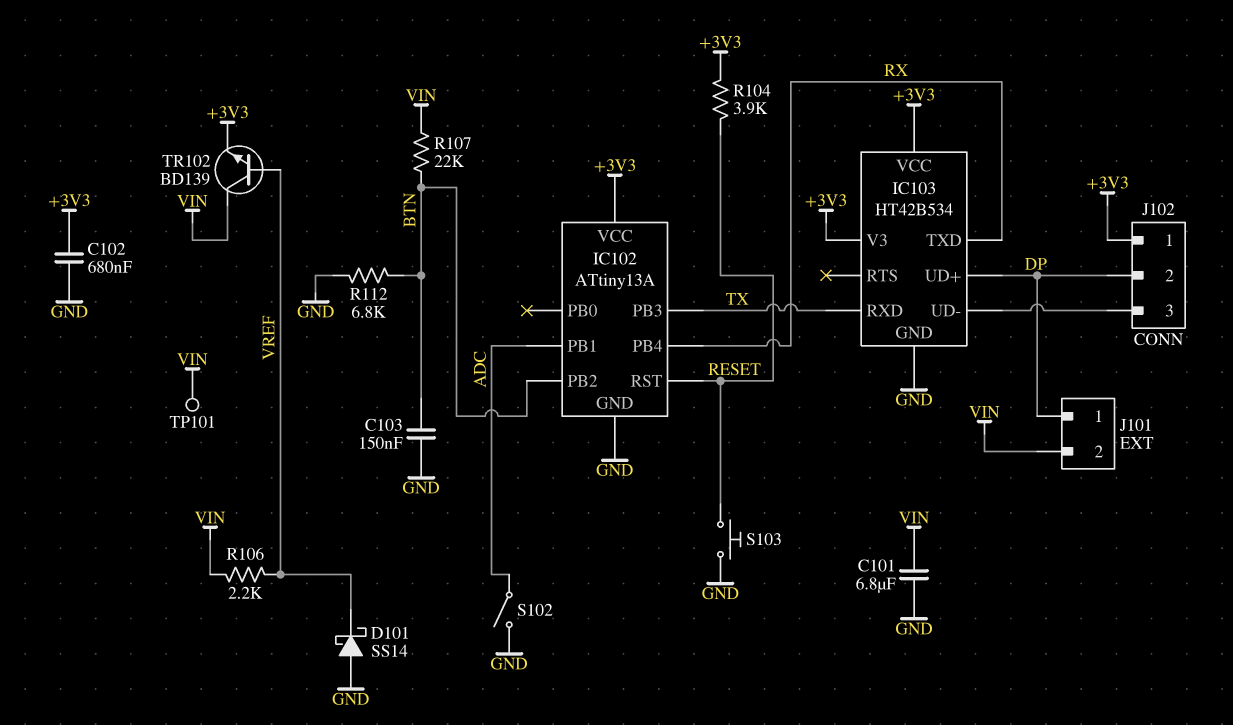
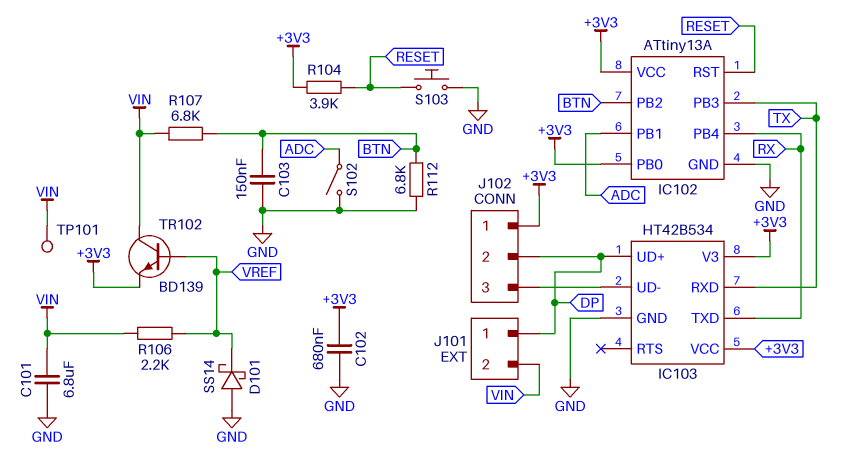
IC102 pin PB0: none -> +3V3
R107: 22k (BTN, VIN) -> 6.8k (BTN, VIN)

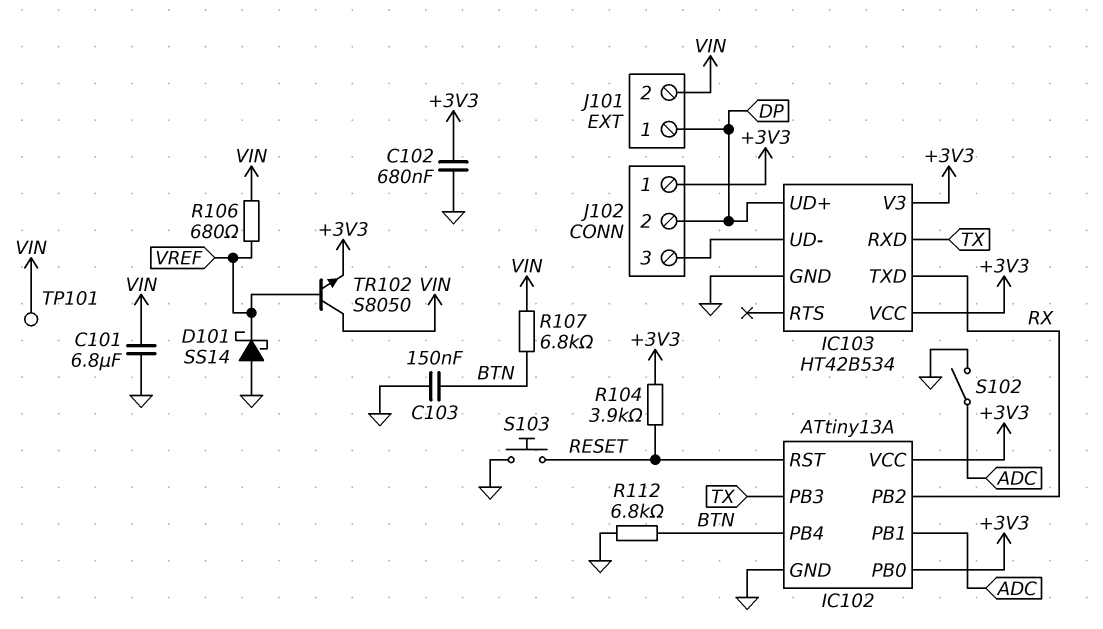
IC102 pin PB2: BTN -> RX
IC102 pin PB4: RX -> BTN
R106: 2.2k (VIN, VREF) -> 680 (VIN, VREF)
TR102: NPN BD139 (B VREF, C VIN, E +3V3) -> NPN S8050 (B VREF, C VIN, E +3V3)

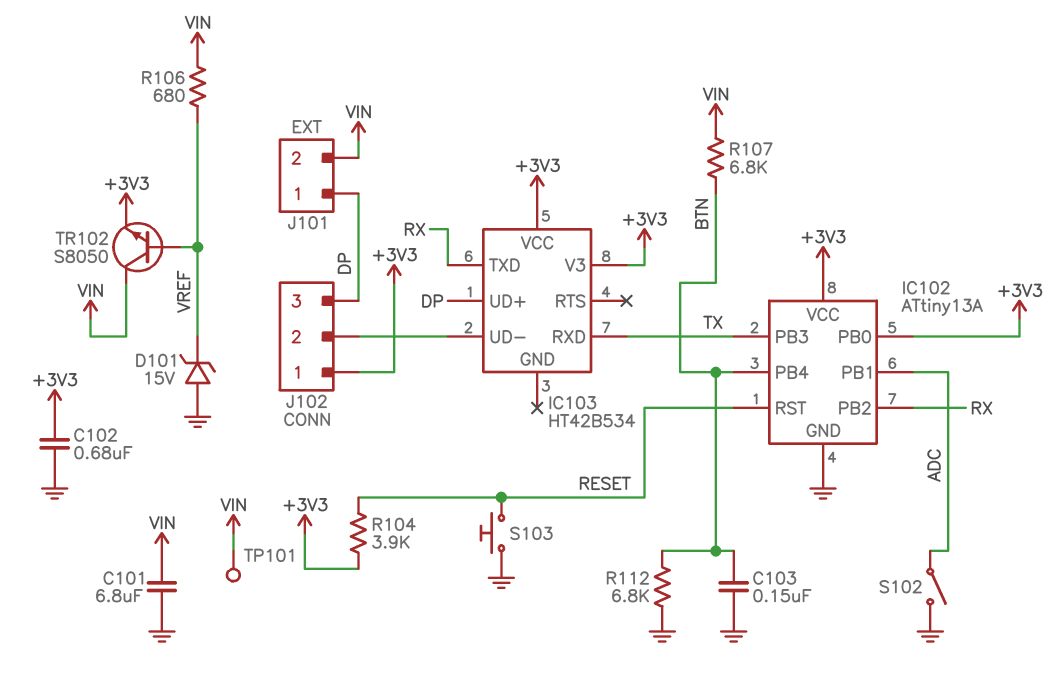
D101: schottky SS14 (A GND, K VREF) -> zener 15V (A GND, K VREF)
IC103 pin GND: GND -> none
J102 pin 2: DP -> IC103/UD-
J102 pin 3: IC103/UD- -> DP

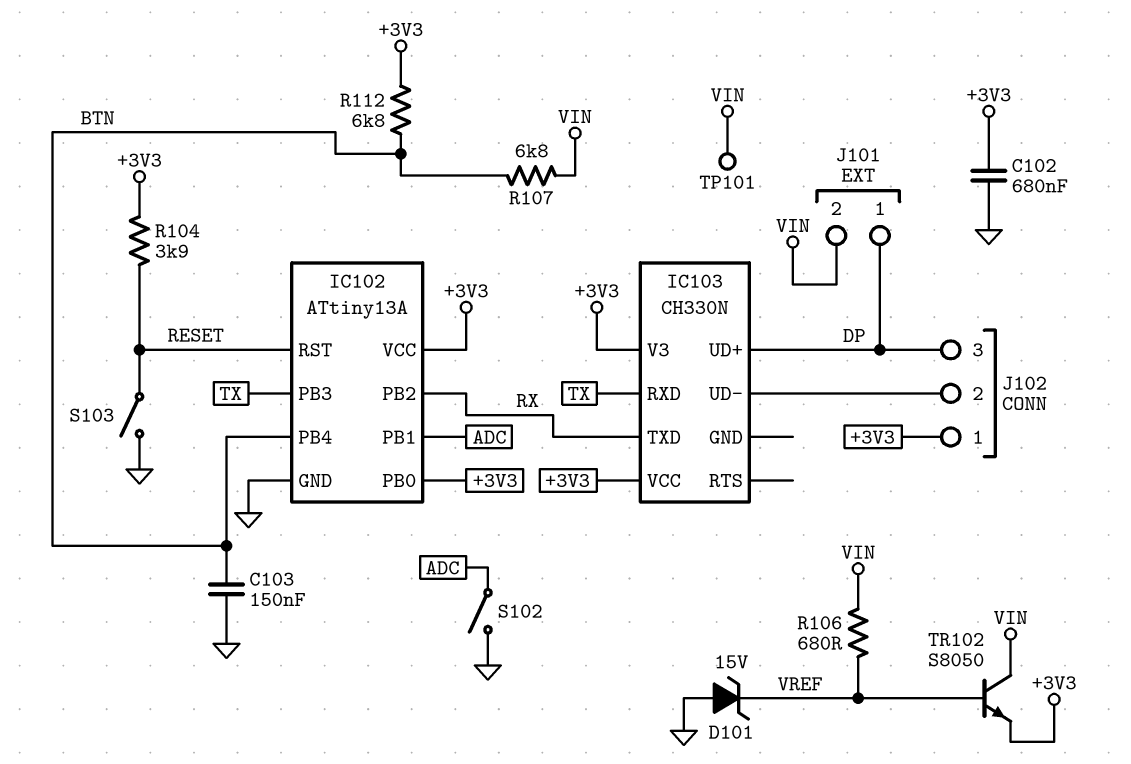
C101: 6.8uF (GND, VIN) -> none
IC103: HT42B534 -> CH330N
R112: 6.8k (BTN, GND) -> 6.8k (+3V3, BTN)
S103: button (GND, RESET) -> switch (GND, RESET)

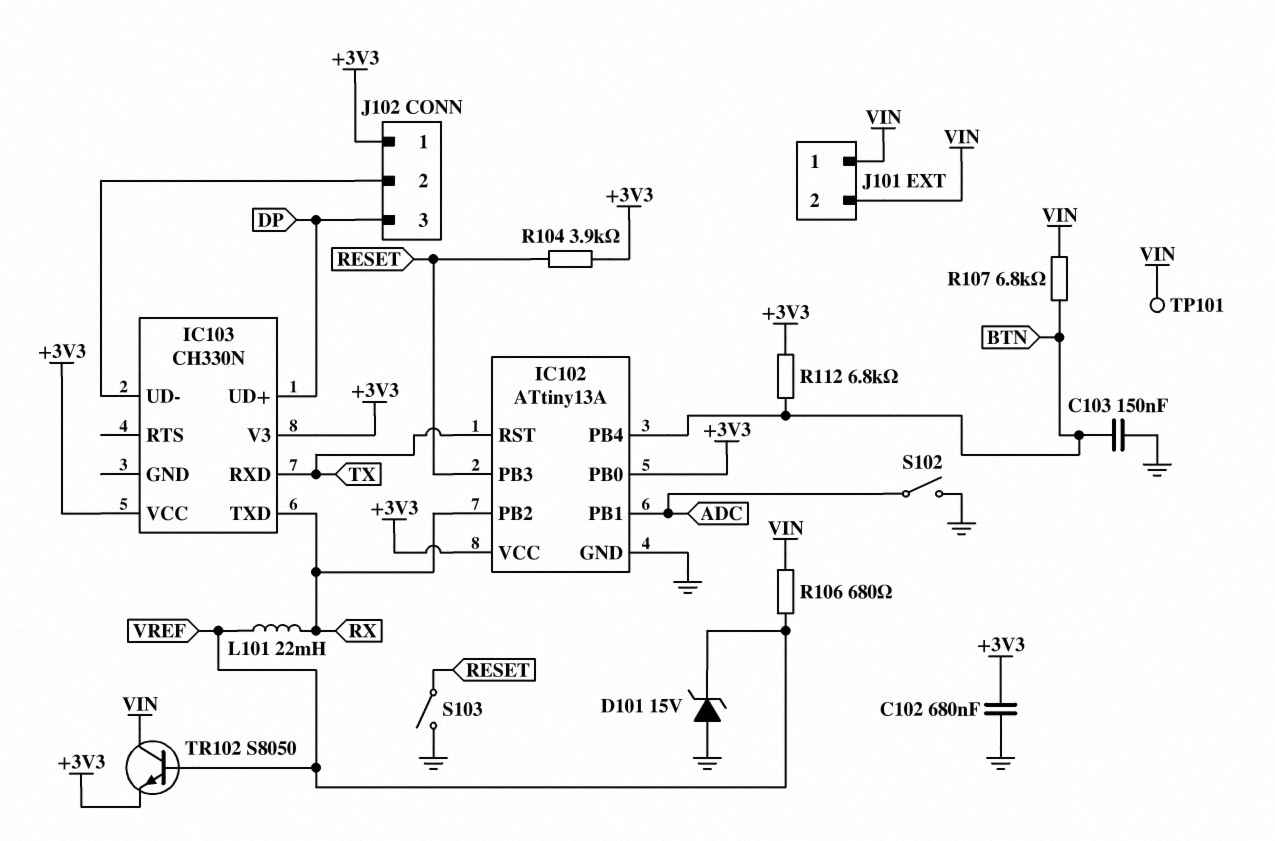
IC102 pin PB3: TX -> RESET
IC102 pin RST: RESET -> TX
J101 pin 1: DP -> VIN
L101: none -> 22mH (RX, VREF)

